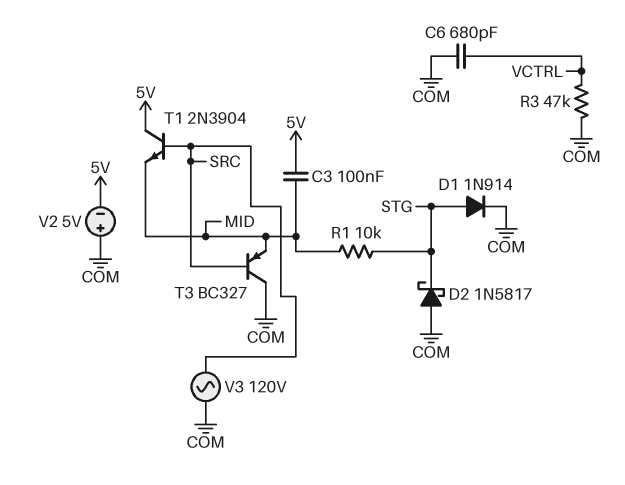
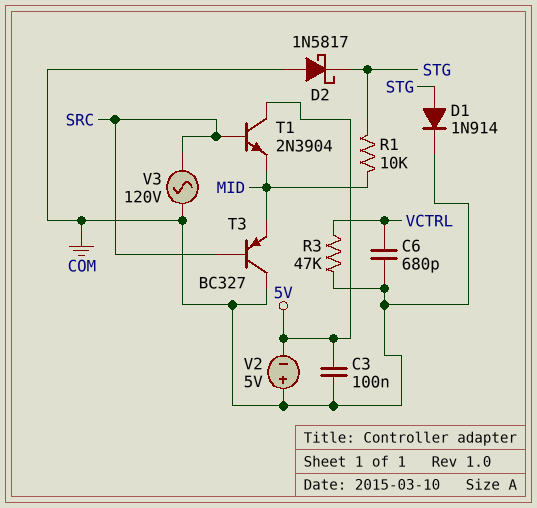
C3: 100nF (5V, MID) -> 100nF (5V, COM)

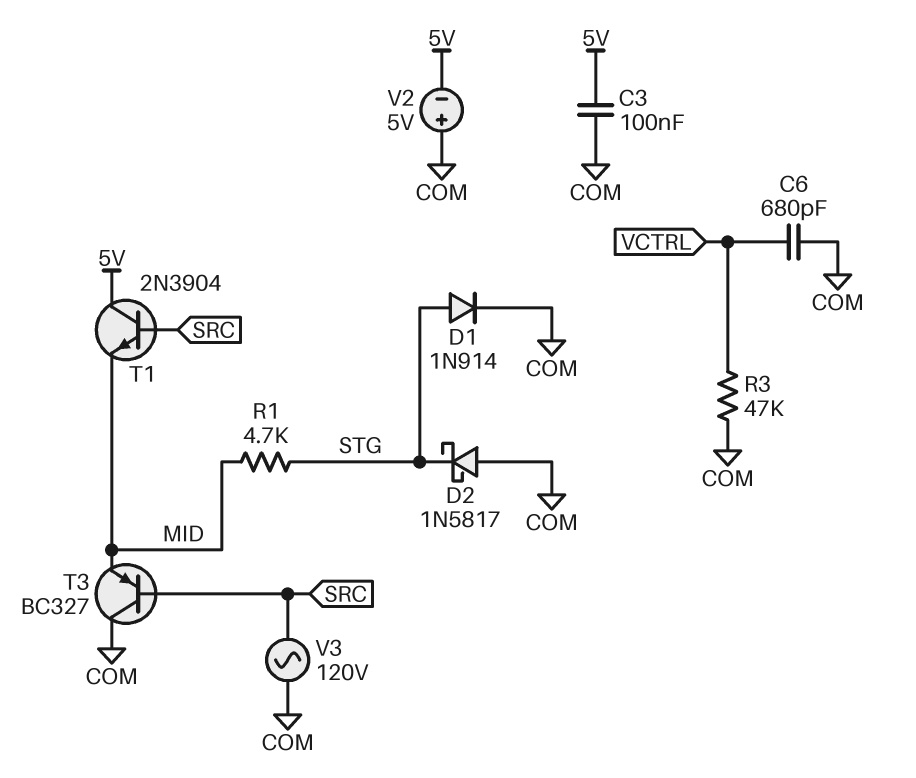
R1: 10k (MID, STG) -> 4.7k (MID, STG)

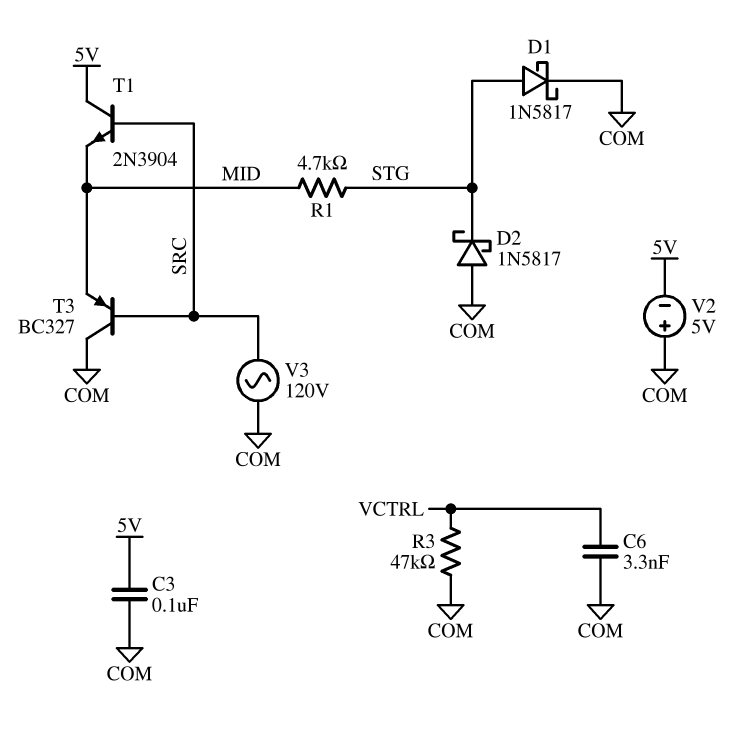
C6: 680pF (COM, VCTRL) -> 3.3nF (COM, VCTRL)
D1: diode 1N914 (A STG, K COM) -> schottky 1N5817 (A STG, K COM)

